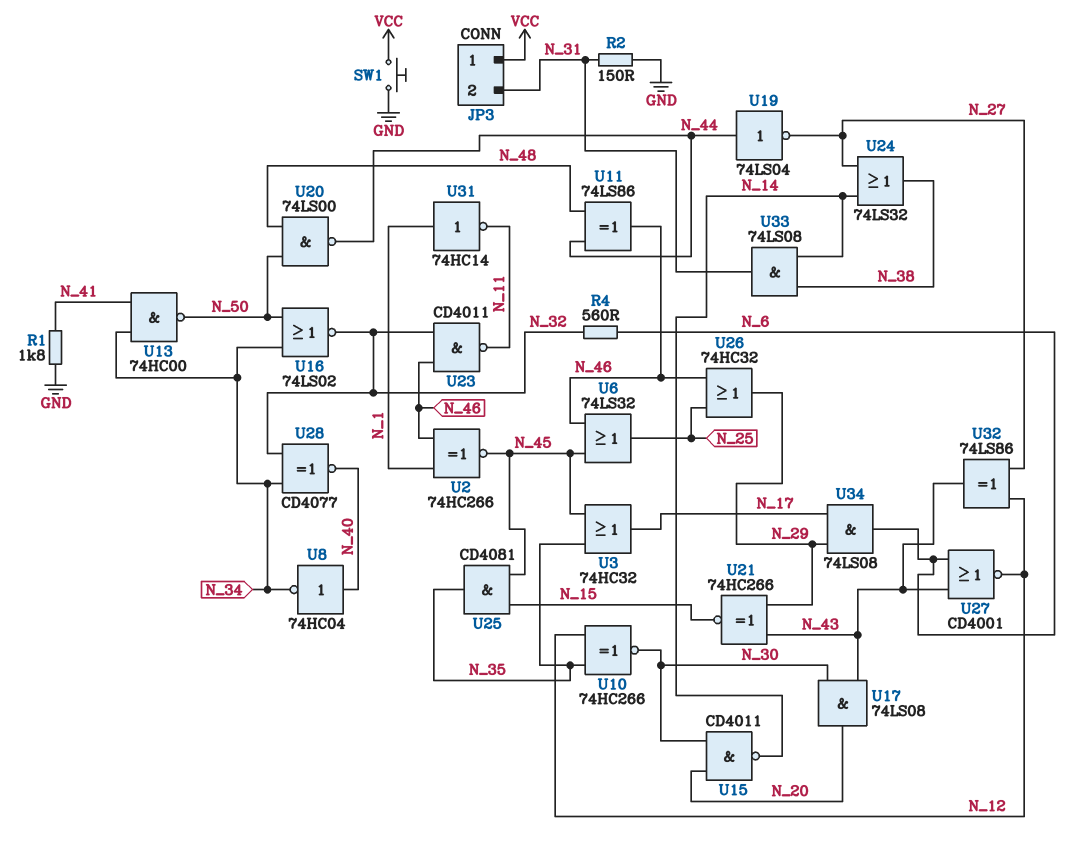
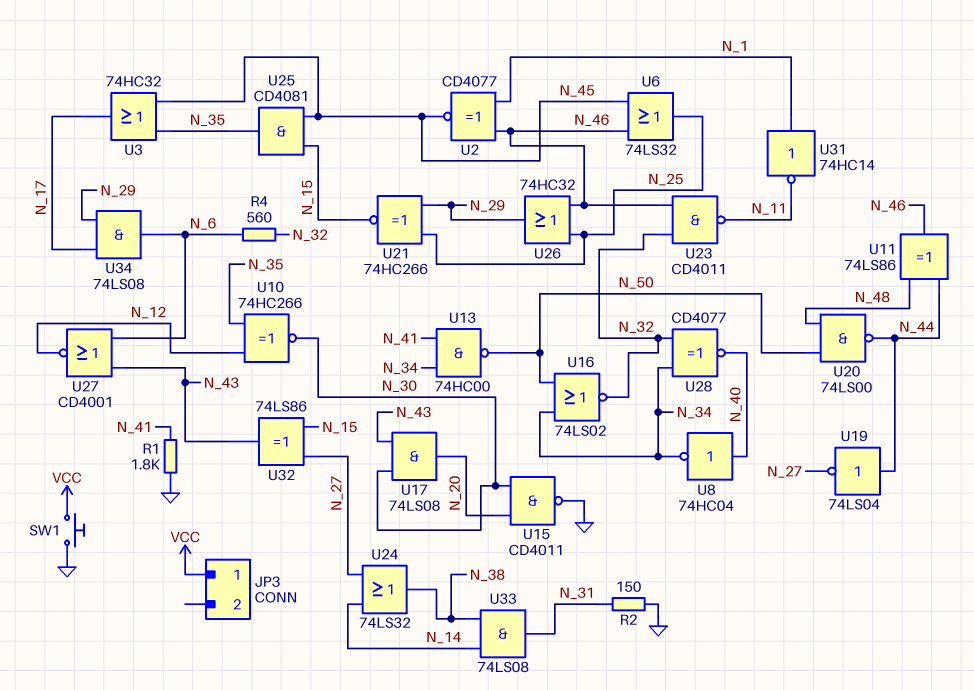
JP3 pin 2: N_31 -> none
U2: XNOR 74HC266 (in N_1, in N_46, out N_45) -> XNOR CD4077 (in N_1, in N_46, out N_45)
U15: NAND CD4011 (in N_20, in N_30, out N_14) -> NAND CD4011 (in N_20, in N_30, out GND)
U21: XNOR 74HC266 (in N_29, in N_43, out N_15) -> XNOR 74HC266 (in N_25, in N_29, out N_15)
U32: XOR 74LS86 (in N_12, in N_27, out N_43) -> XOR 74LS86 (in N_15, in N_27, out N_43)

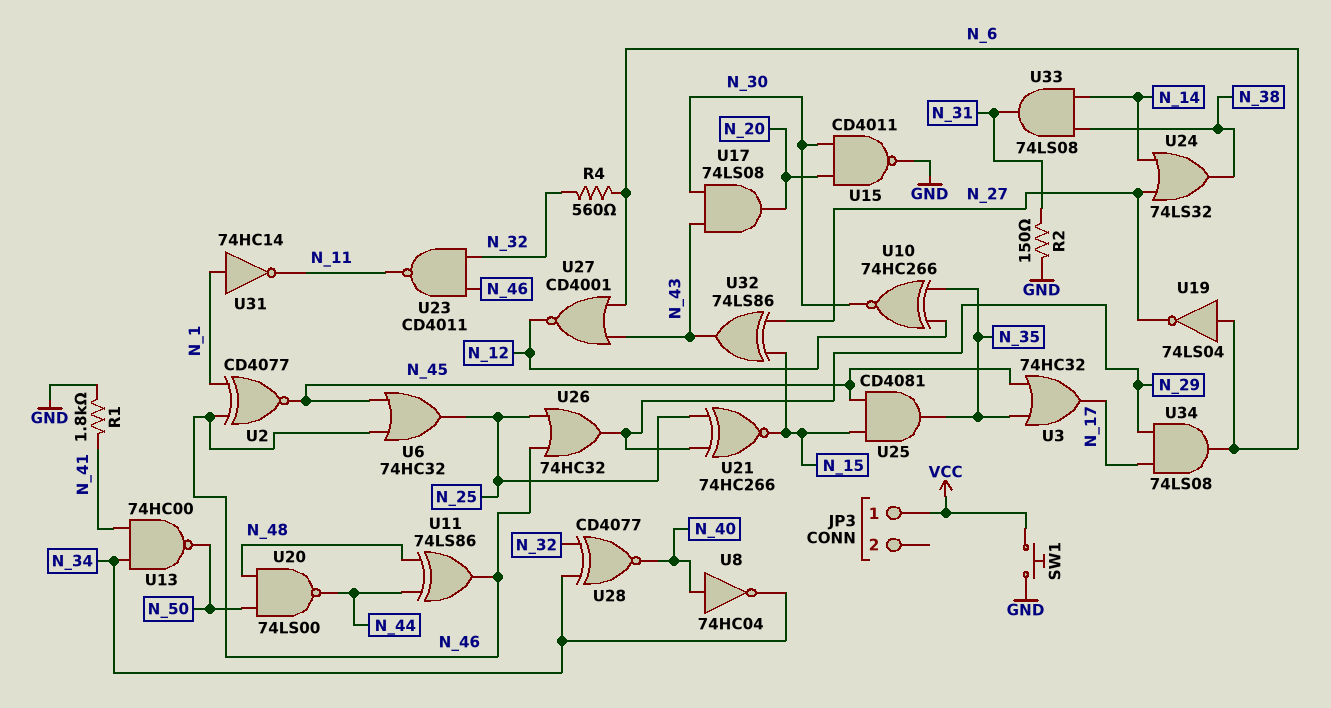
U6: OR 74LS32 (in N_45, in N_46, out N_25) -> OR 74HC32 (in N_45, in N_46, out N_25)
U16: NOR 74LS02 (in N_34, in N_50, out N_32) -> none
U19: NOT 74LS04 (in N_44, out N_27) -> NOT 74LS04 (in N_6, out N_27)

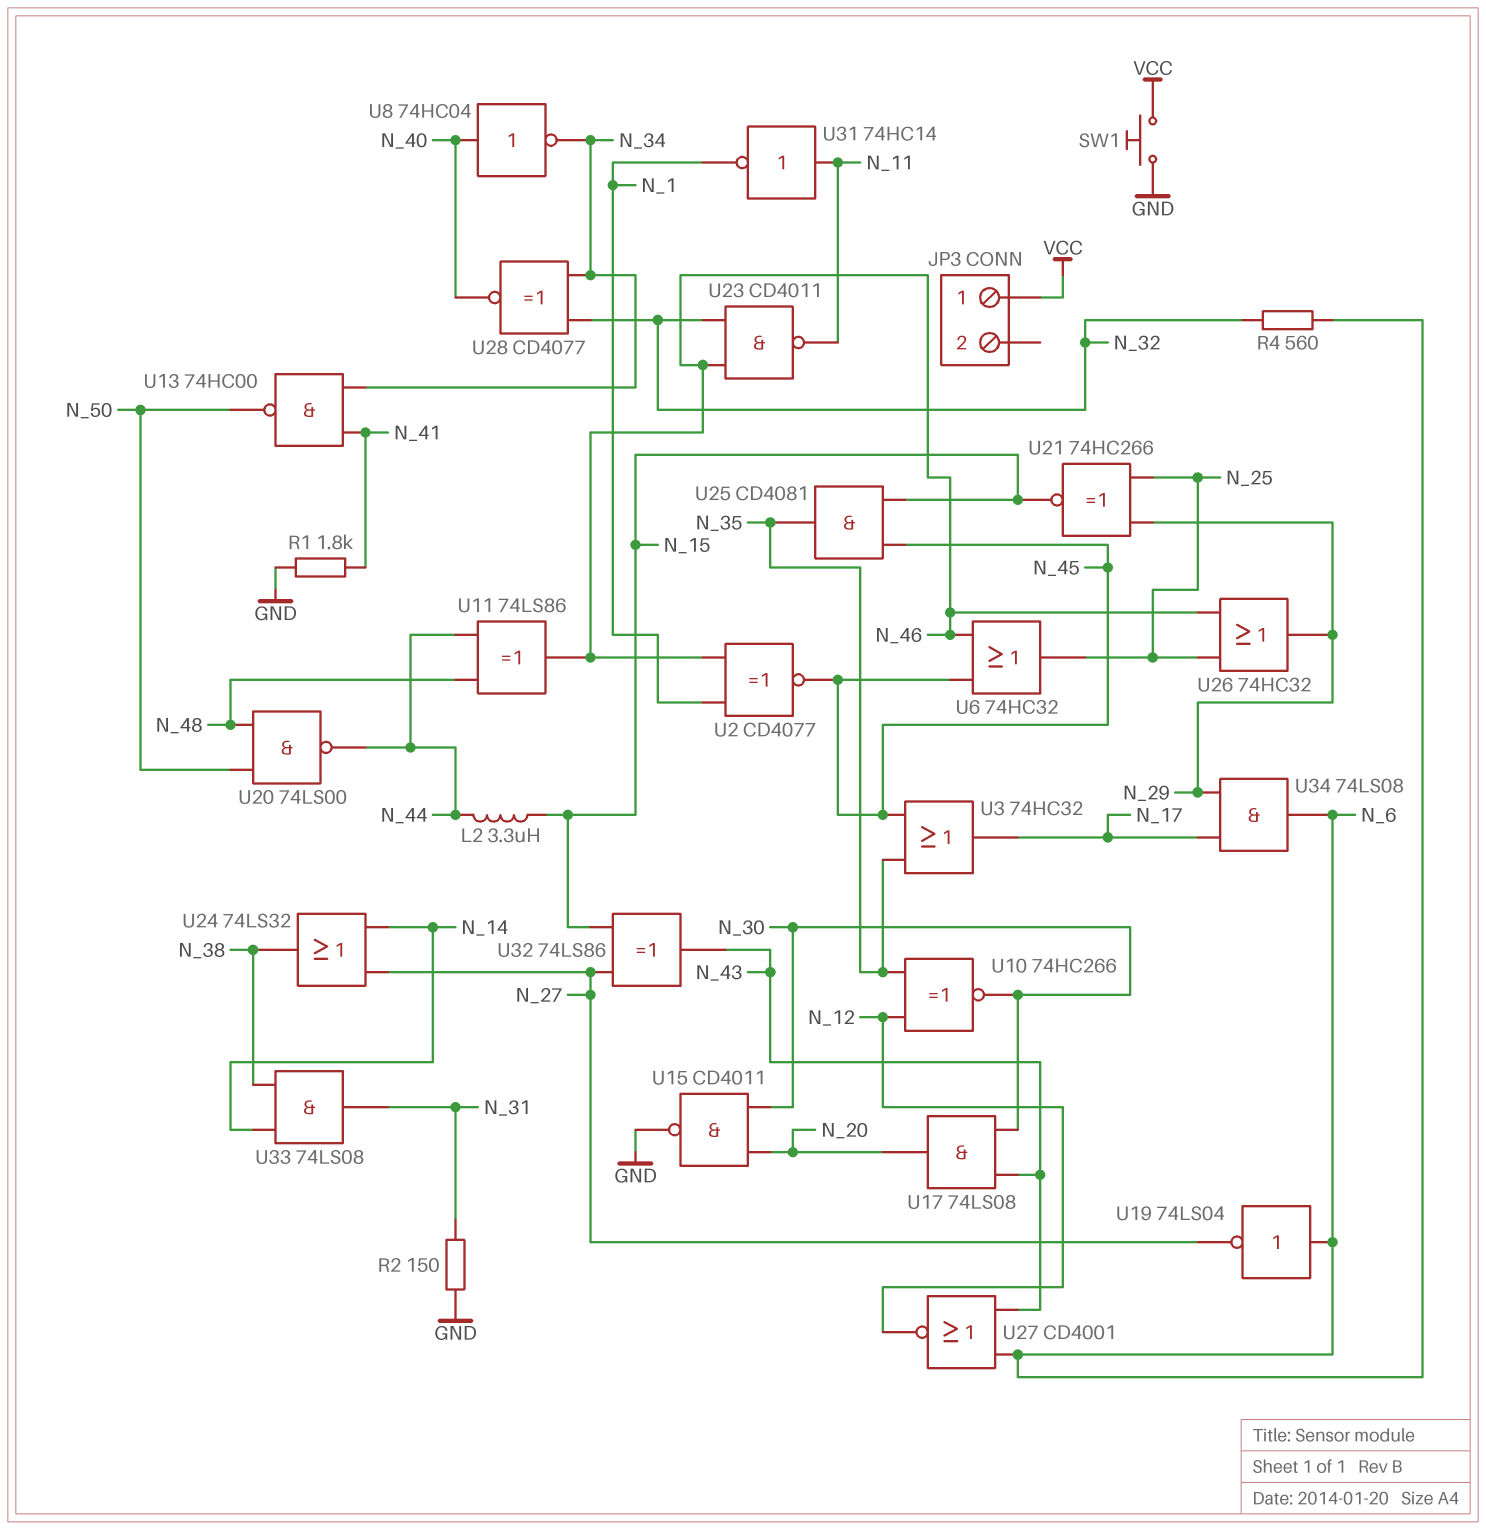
L2: none -> 3.3uH (N_15, N_44)
U31: NOT 74HC14 (in N_1, out N_11) -> NOT 74HC14 (in N_11, out N_1)

